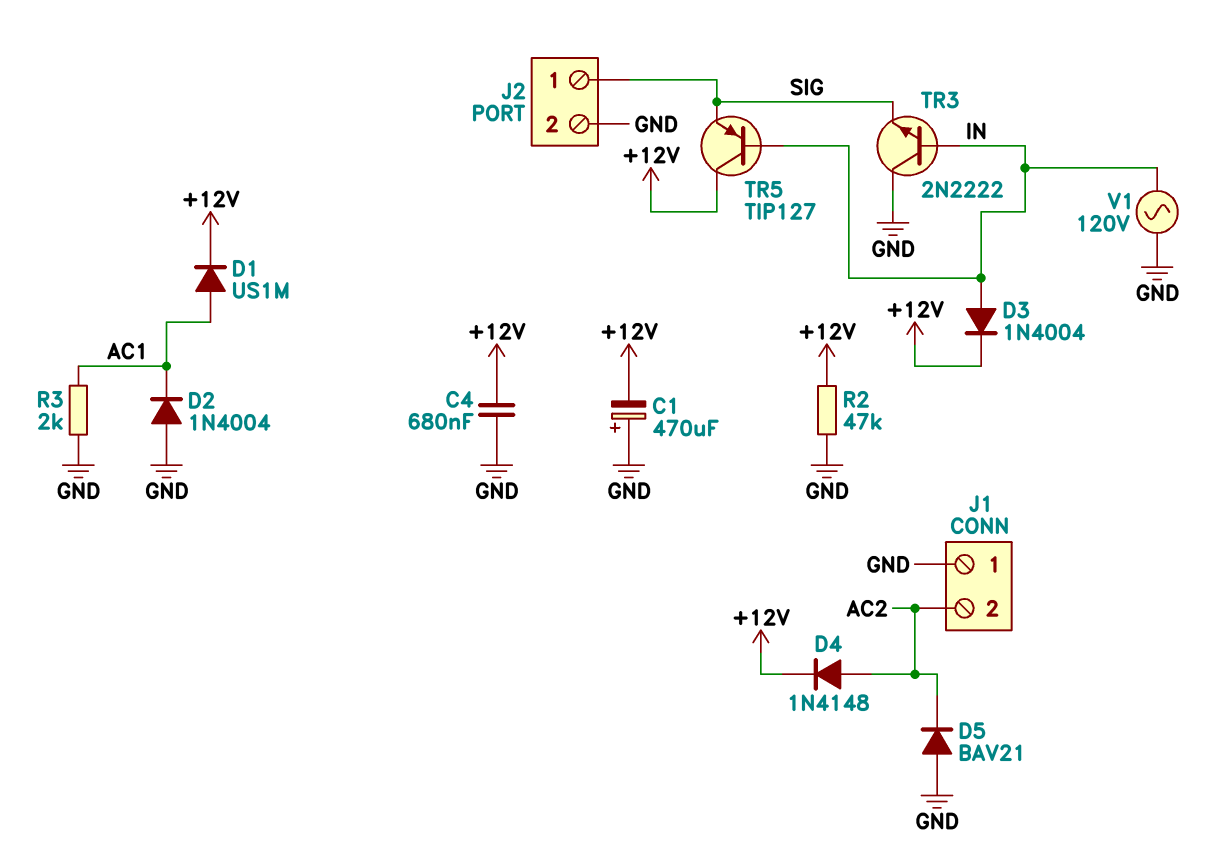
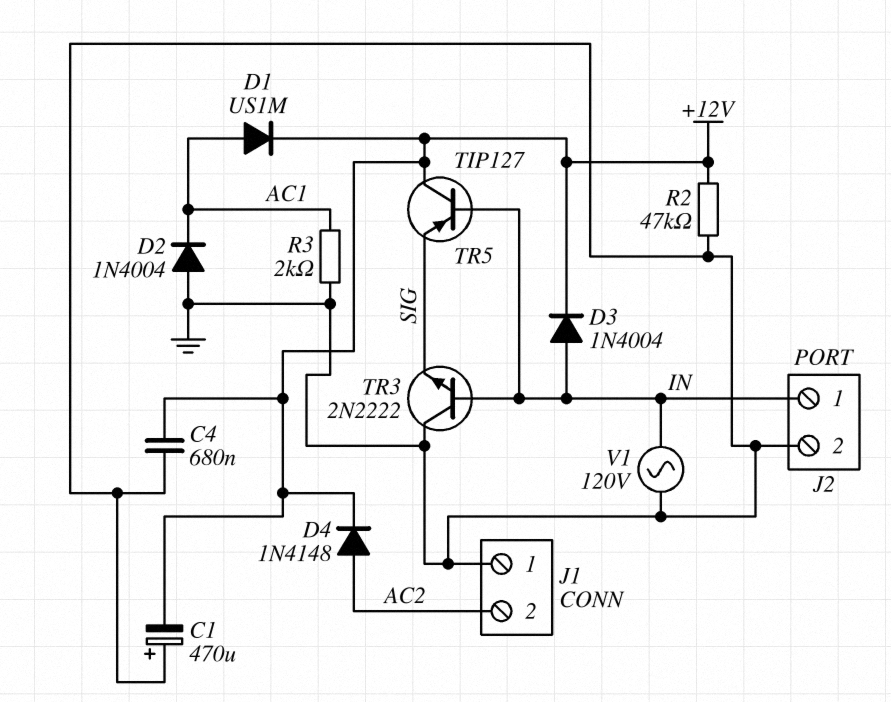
D5: diode BAV21 (A GND, K AC2) -> none
J2 pin 1: SIG -> IN

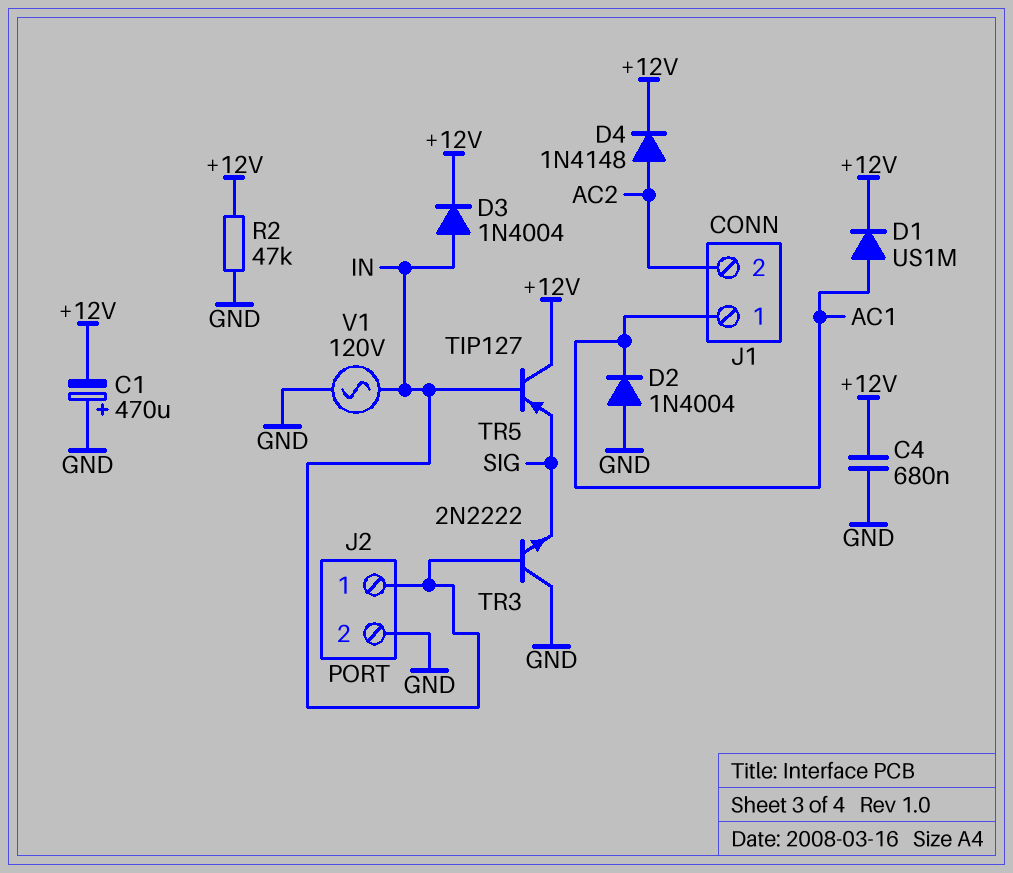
J1 pin 1: GND -> AC1
R3: 2k (AC1, GND) -> none

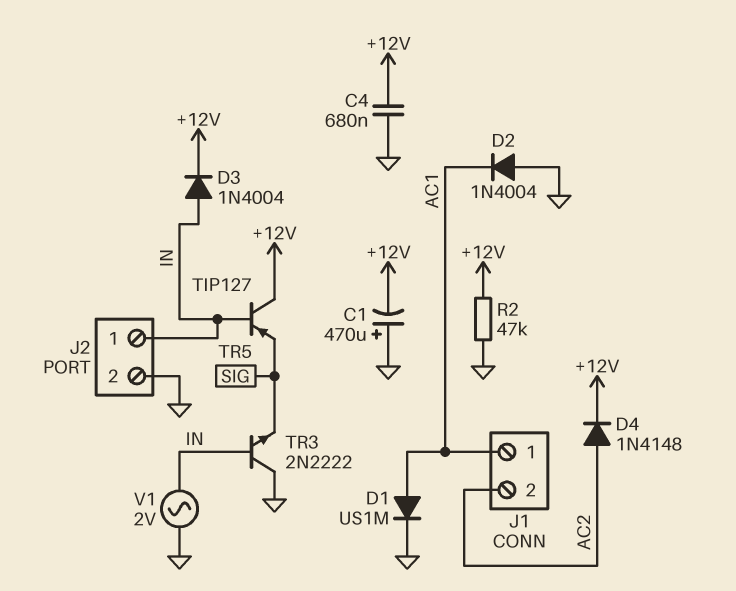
D1: diode US1M (A AC1, K +12V) -> diode US1M (A AC1, K GND)
V1: AC 120V (GND, IN) -> AC 2V (GND, IN)

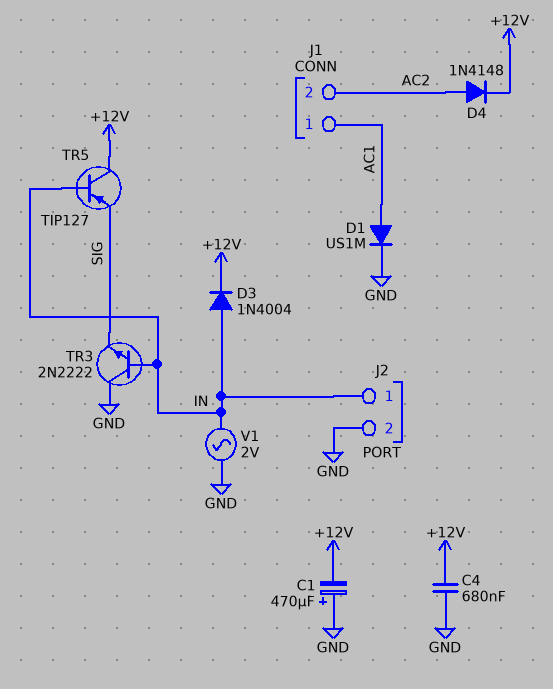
D2: diode 1N4004 (A GND, K AC1) -> none
R2: 47k (+12V, GND) -> none

